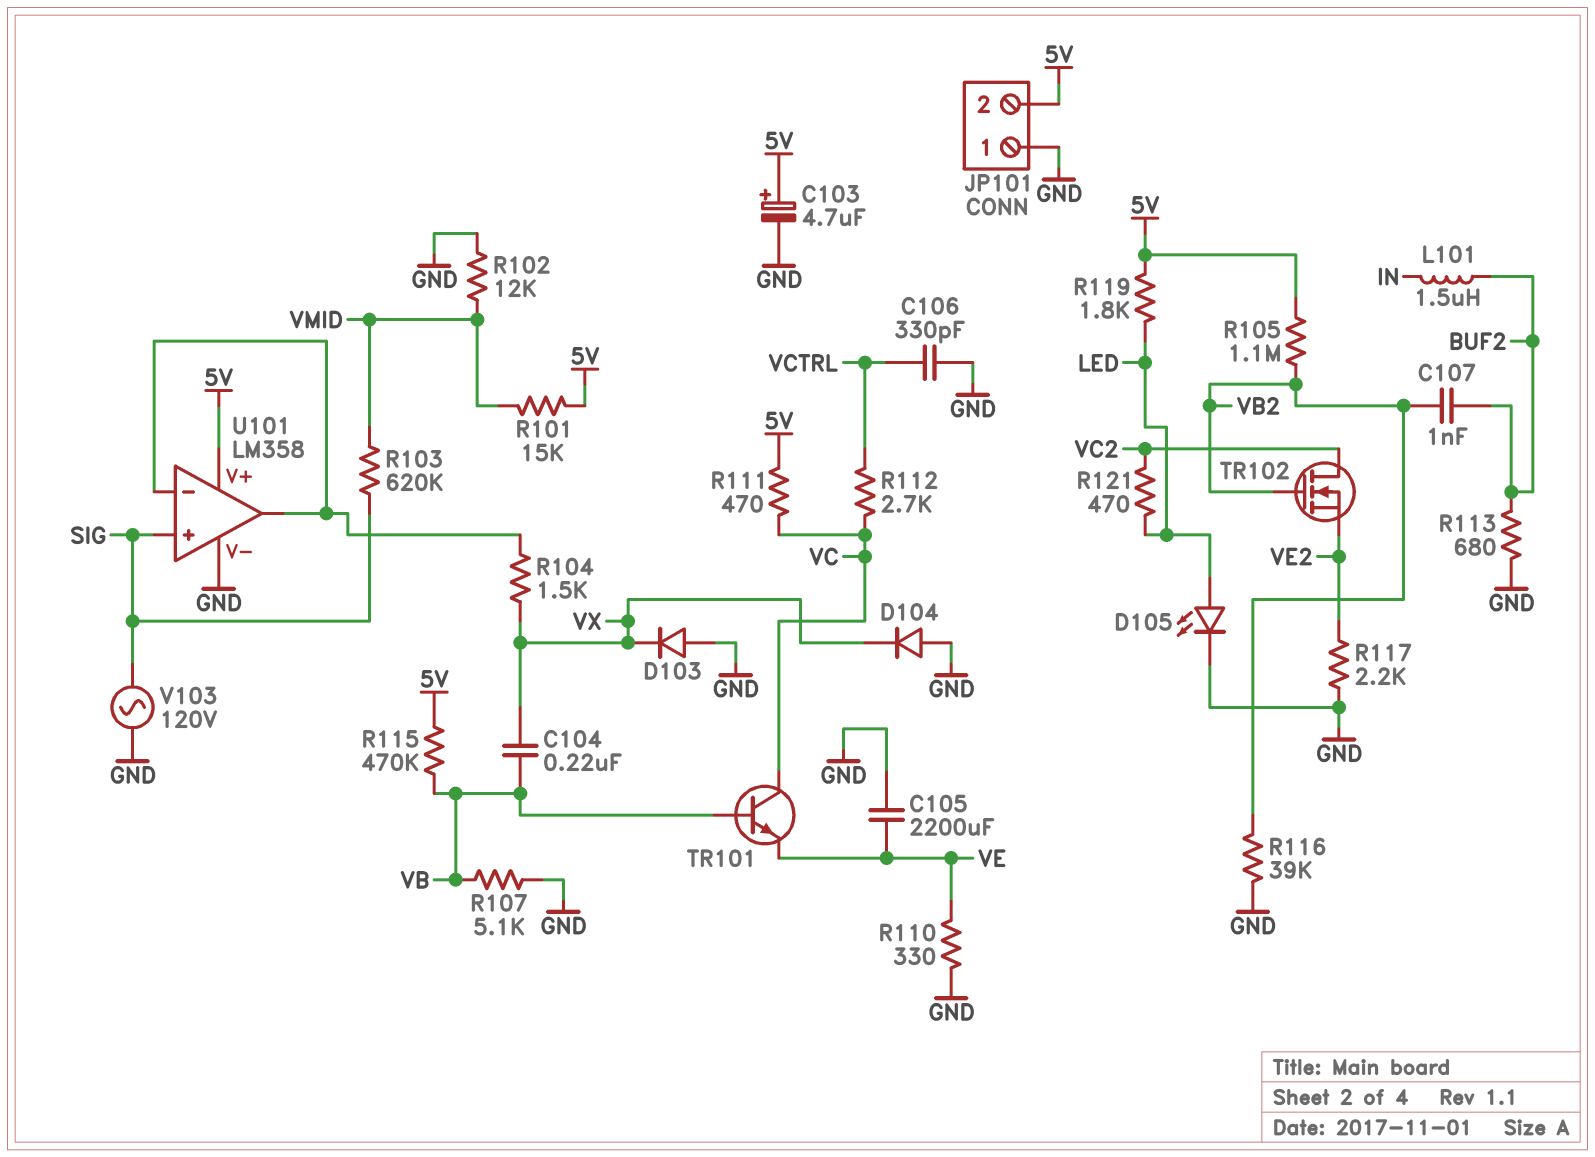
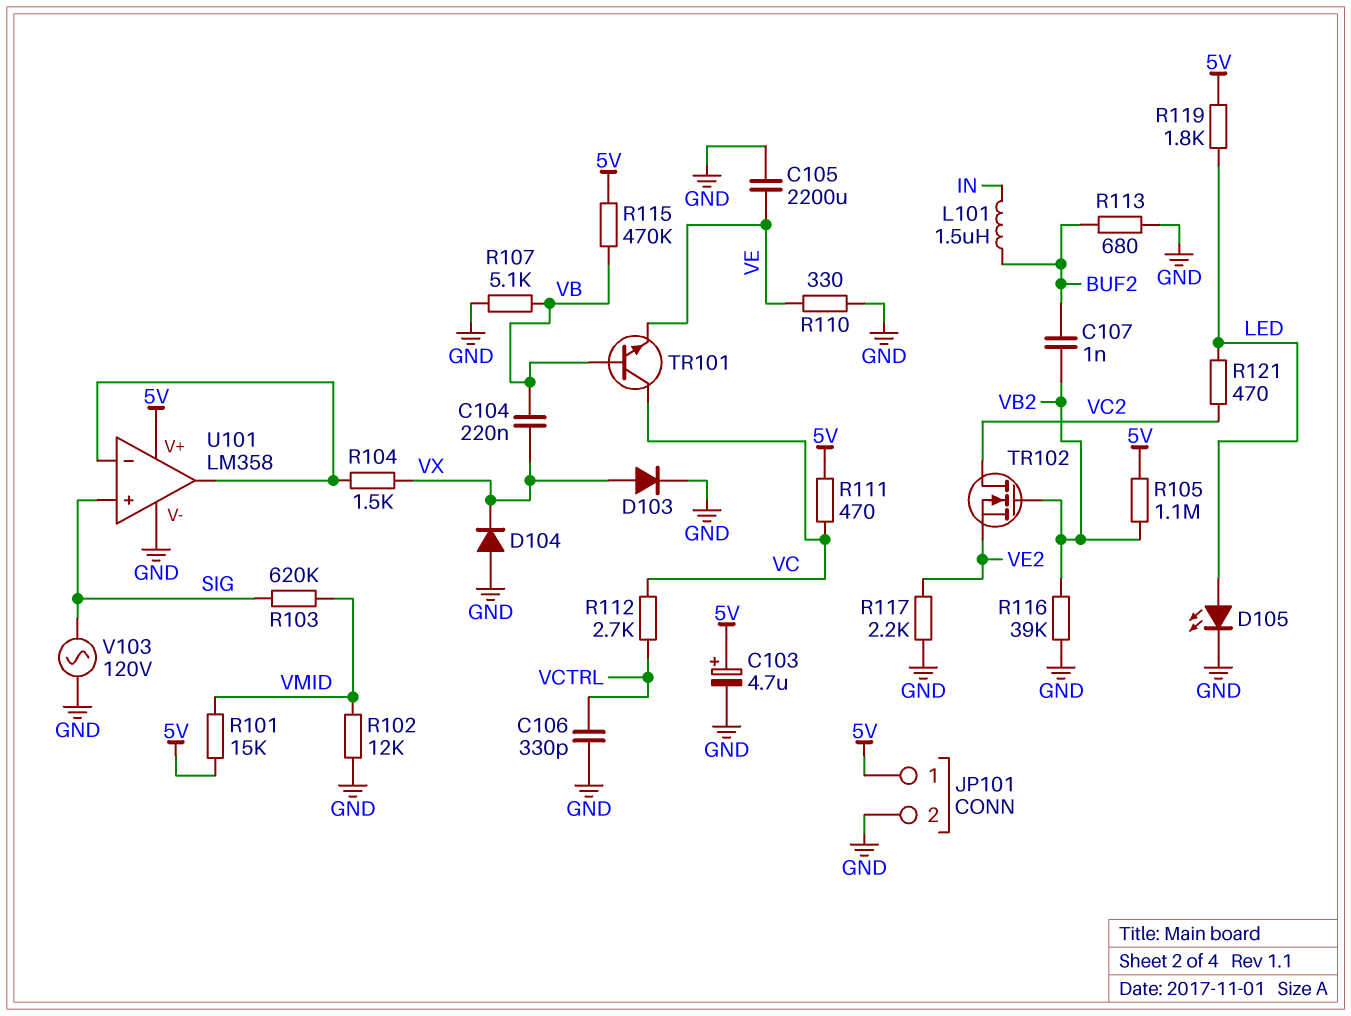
D103: diode (A GND, K VX) -> diode (A VX, K GND)
JP101 pin 1: GND -> 5V
JP101 pin 2: 5V -> GND

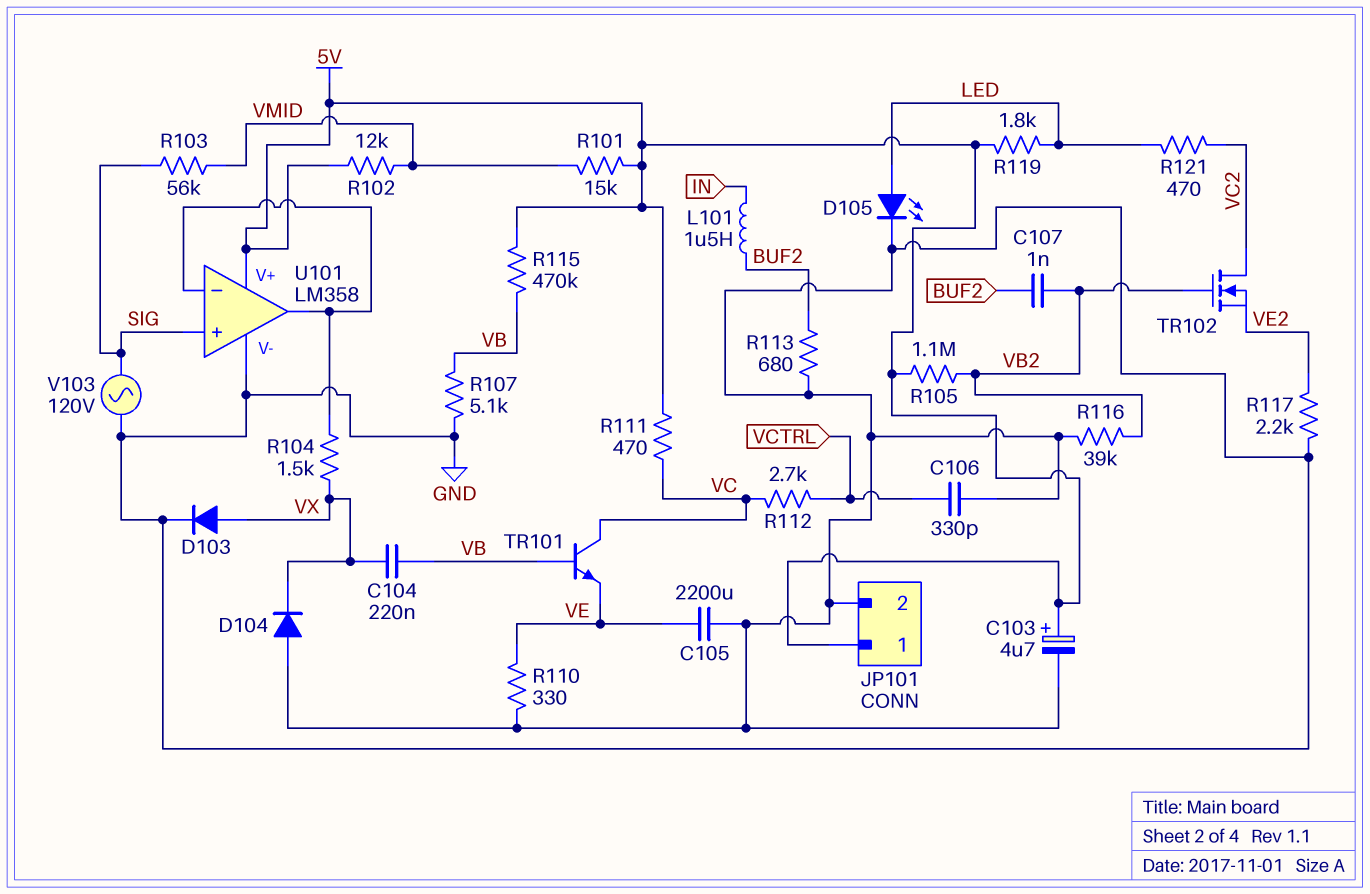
R102: 12k (GND, VMID) -> 12k (5V, VMID)
R103: 620k (SIG, VMID) -> 56k (SIG, VMID)

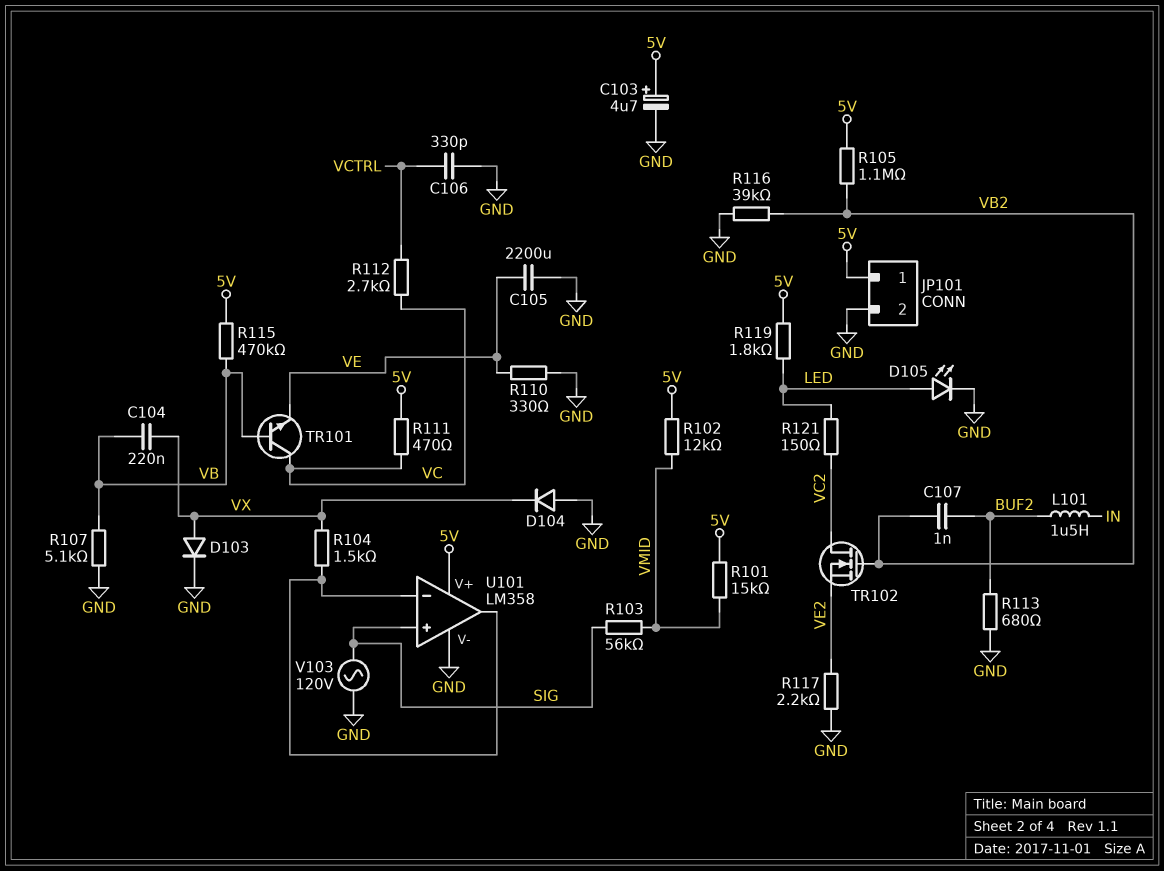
R121: 470 (LED, VC2) -> 150 (LED, VC2)

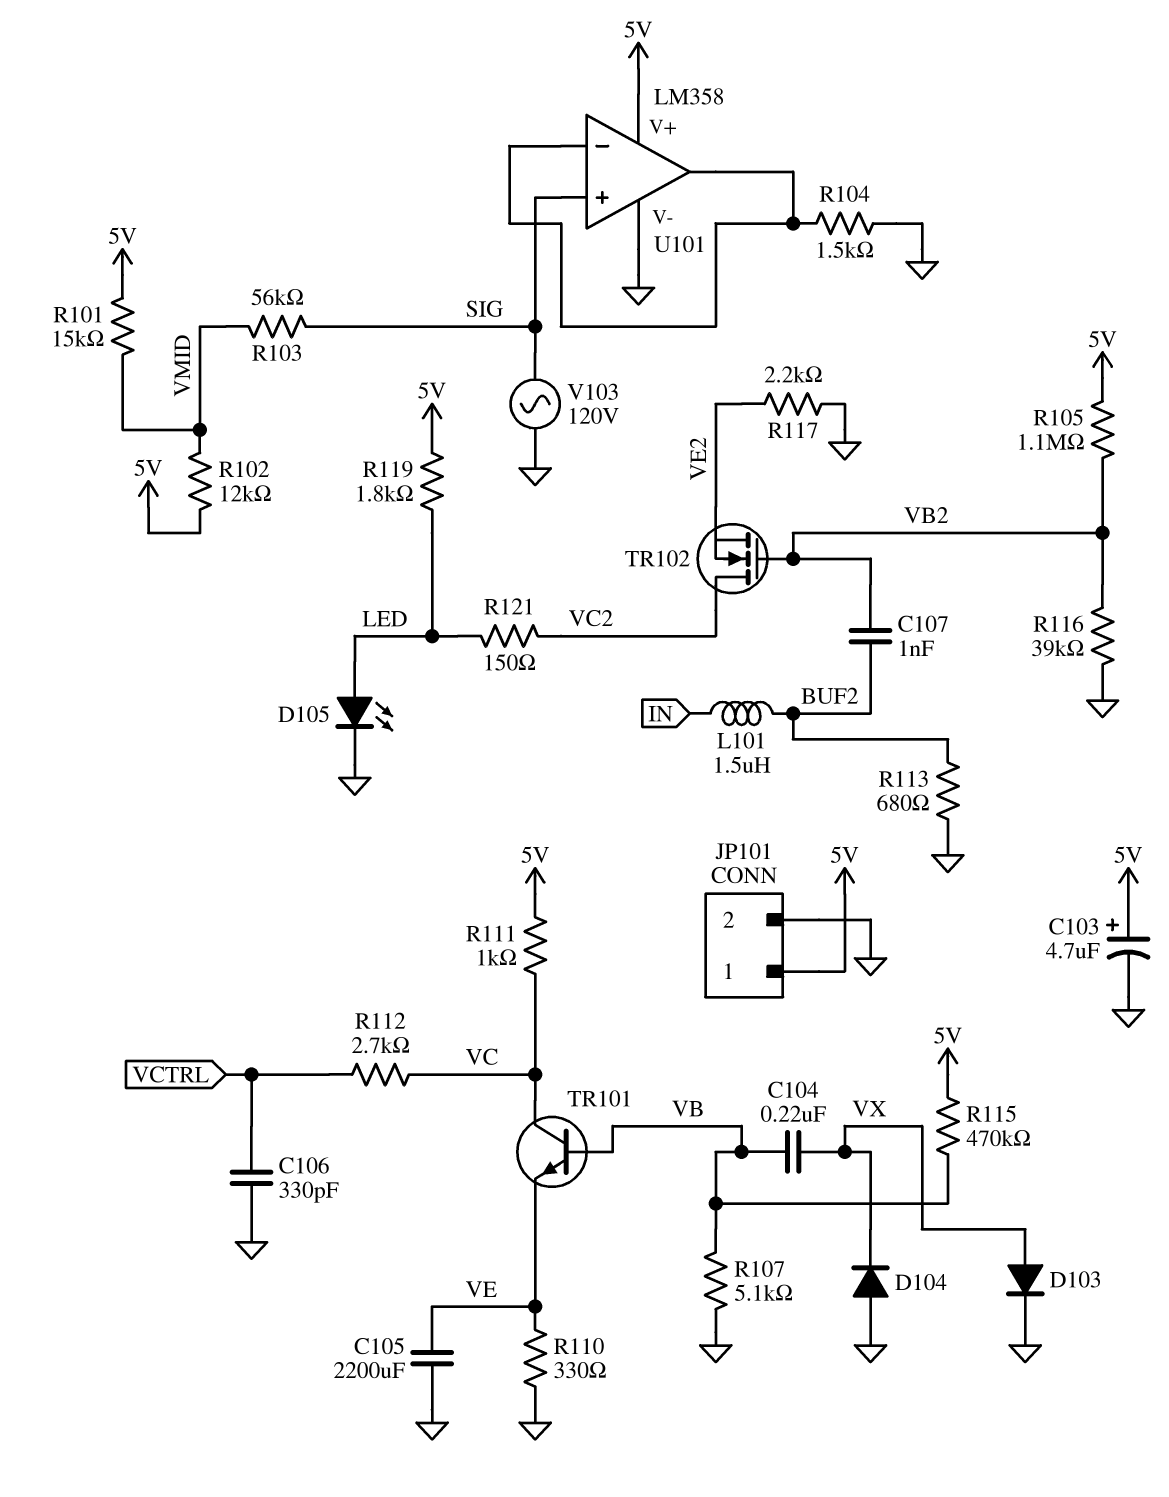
R104: 1.5k (U101/in-, VX) -> 1.5k (GND, U101/in-)
R111: 470 (5V, VC) -> 1k (5V, VC)

